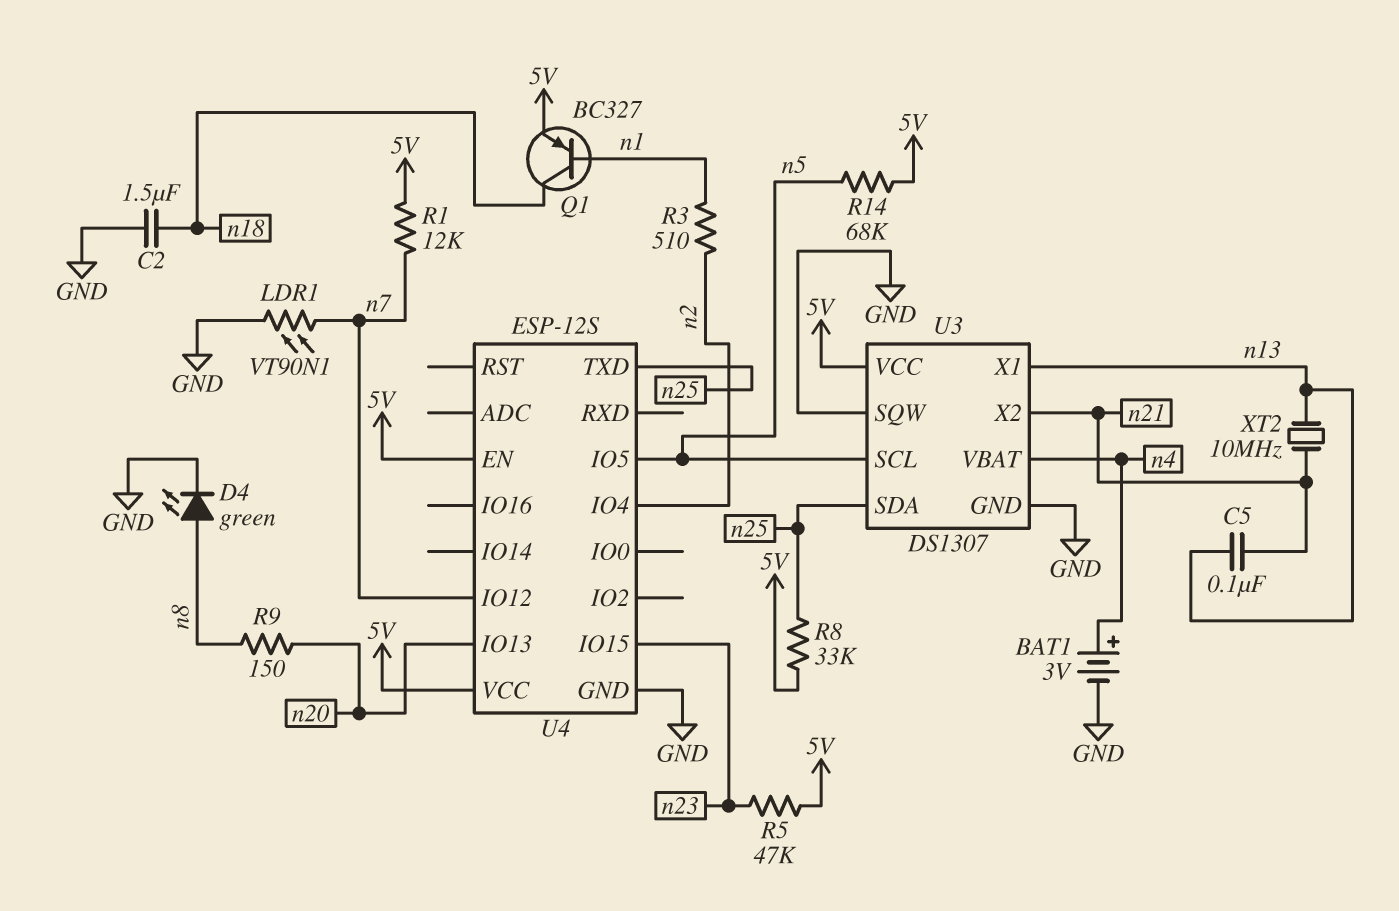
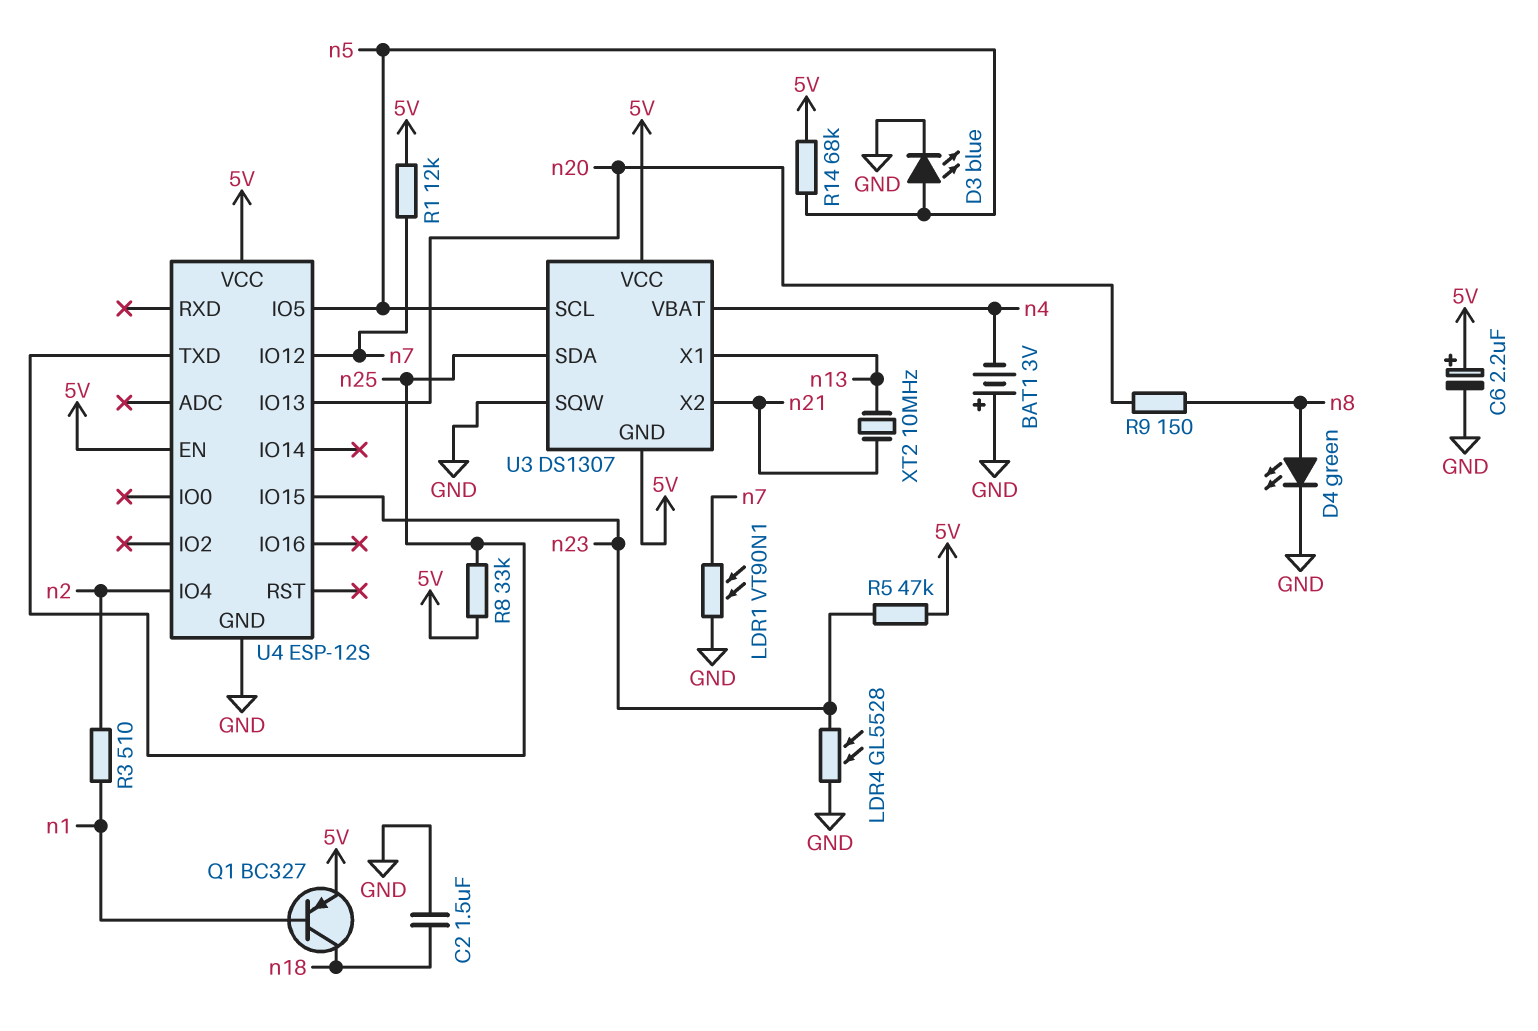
BAT1: 3V (plus n4, minus GND) -> 3V (plus GND, minus n4)
C5: 100nF (n13, n21) -> none
C6: none -> 2.2uF (plus 5V, minus GND)
D3: none -> LED blue (A n5, K GND)
LDR4: none -> GL5528 (GND, n23)
U3 pin GND: GND -> 5V

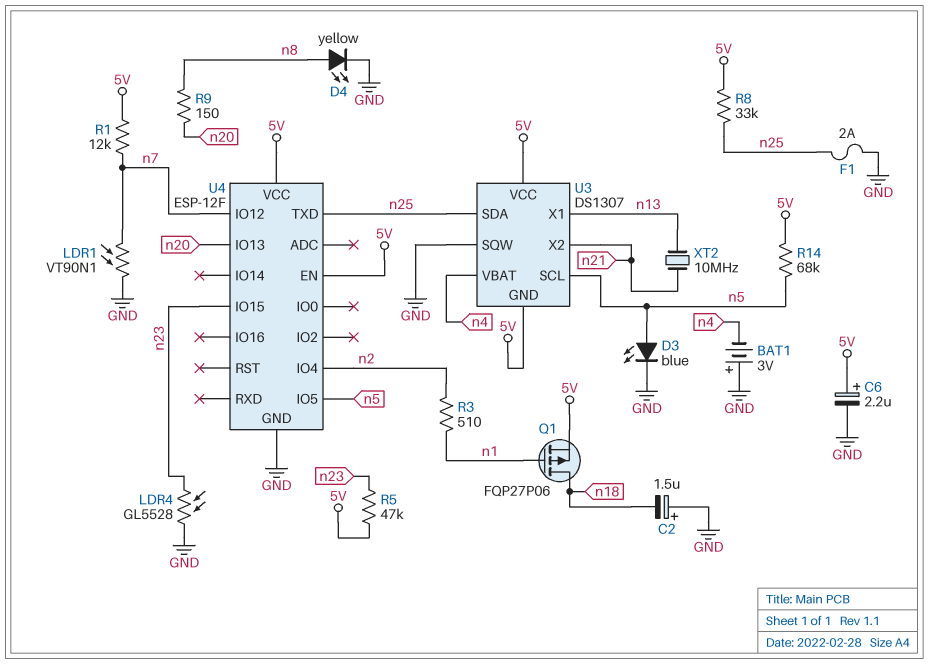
C2: 1.5uF (GND, n18) -> 1.5uF (plus GND, minus n18)
D4: LED green (A n8, K GND) -> LED yellow (A n8, K GND)
F1: none -> 2A (GND, n25)
Q1: PNP BC327 (B n1, C n18, E 5V) -> PMOS FQP27P06 (G n1, D n18, S 5V)
U4: ESP-12S -> ESP-12F

